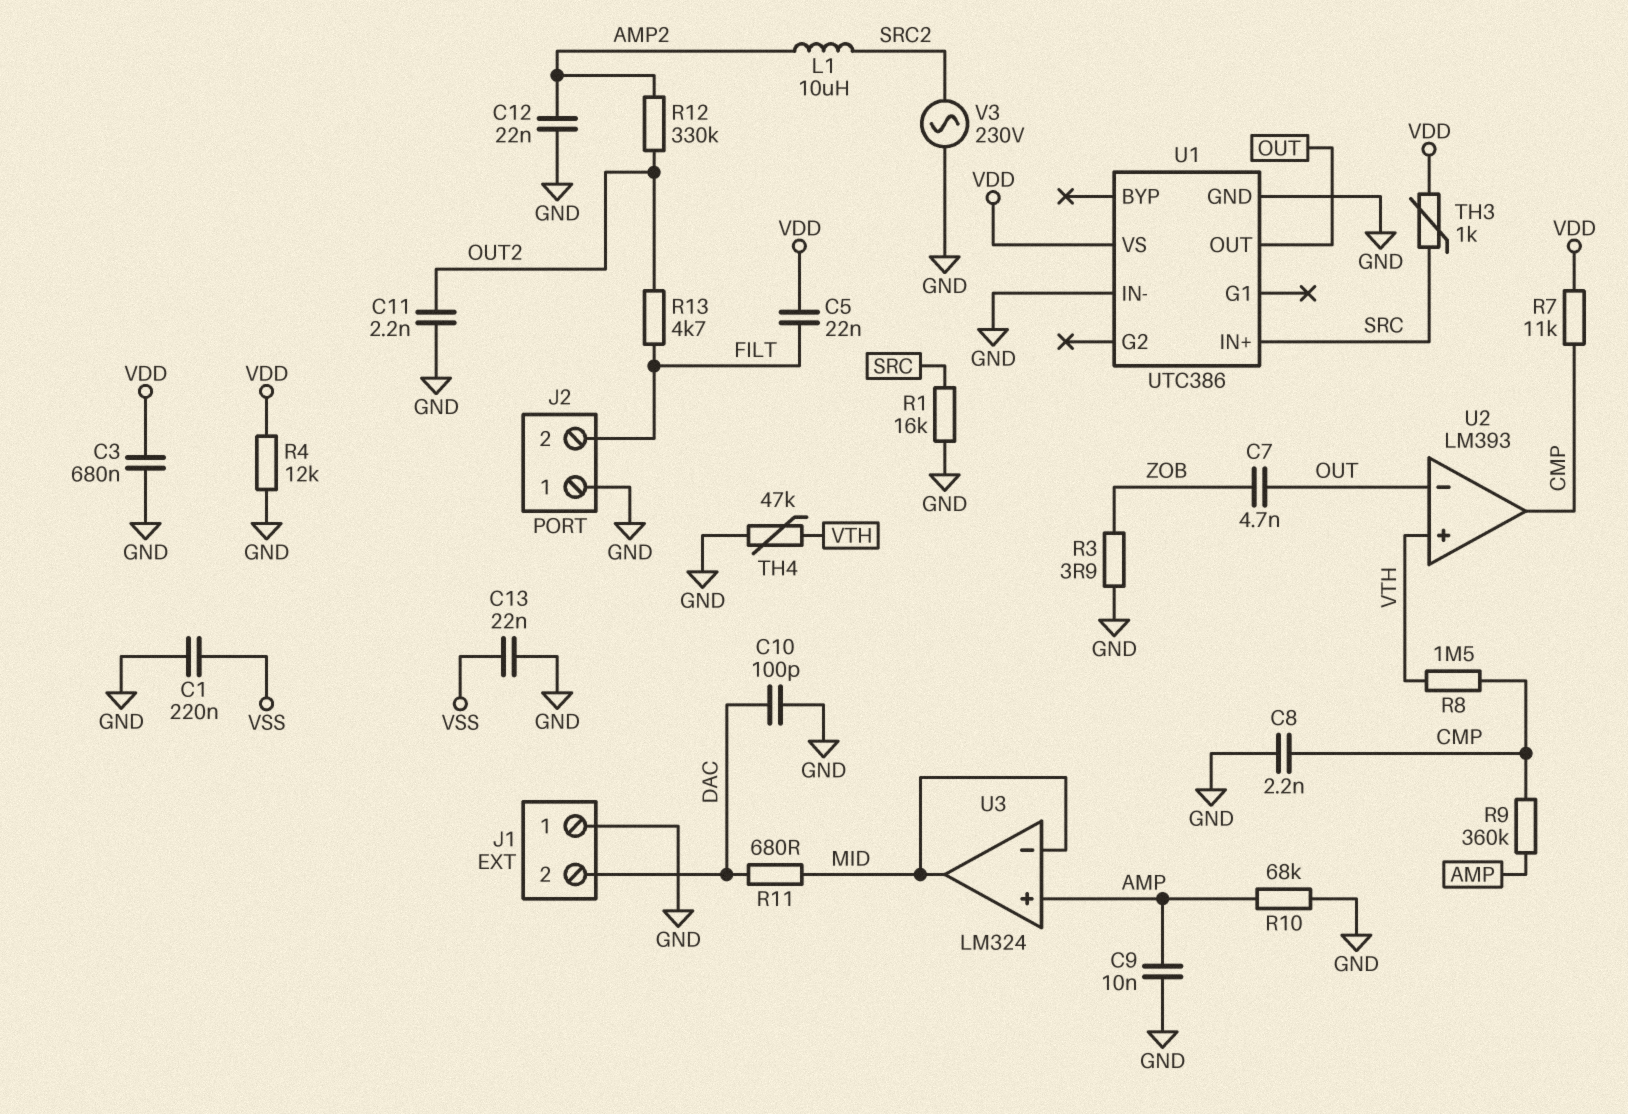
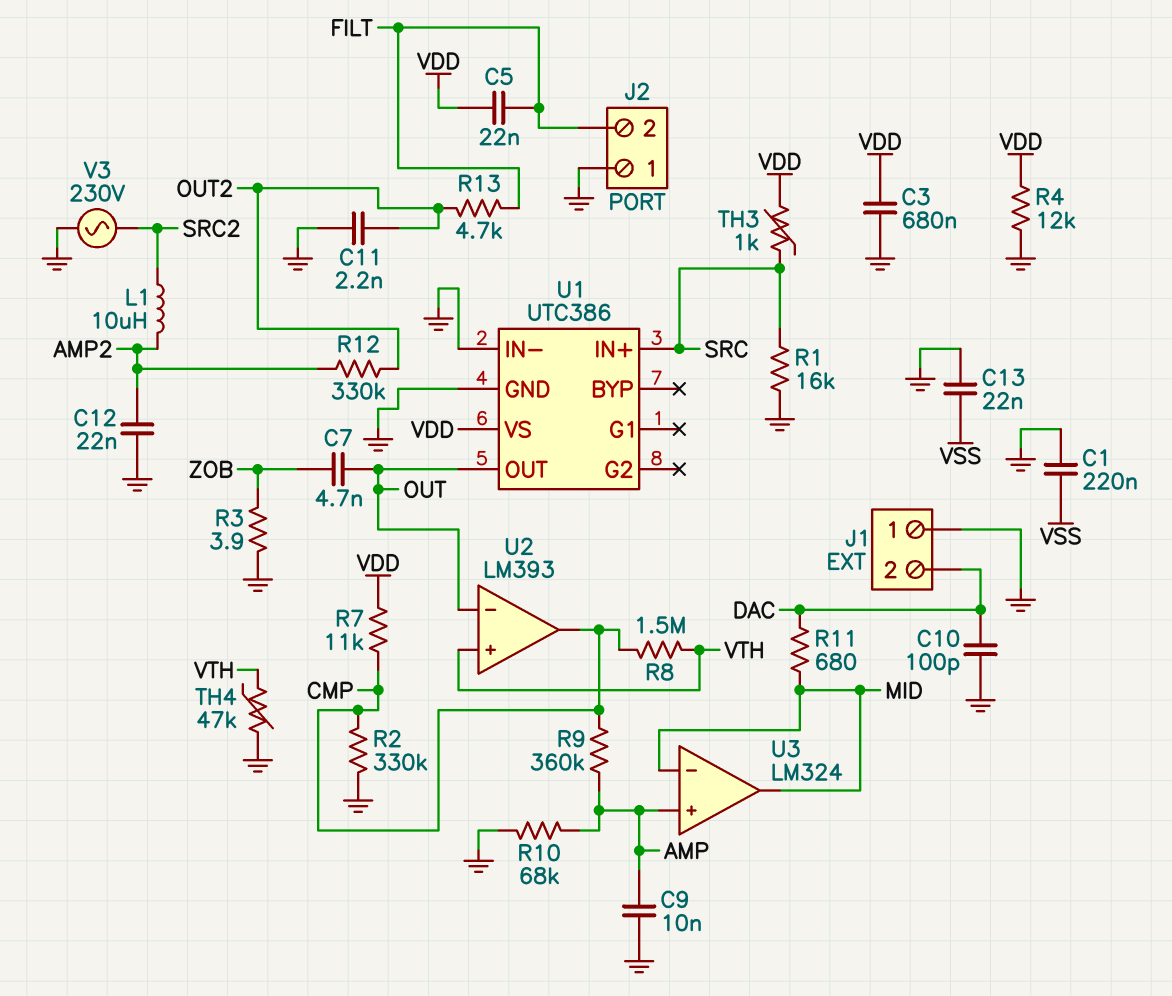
C8: 2.2nF (CMP, GND) -> none
R2: none -> 330k (CMP, GND)

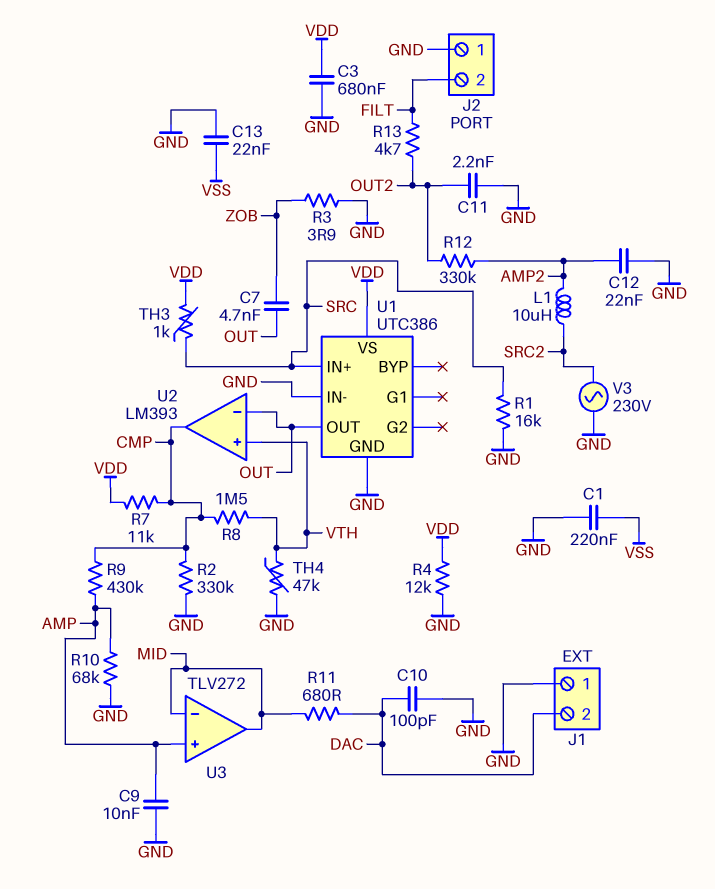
C5: 22nF (FILT, VDD) -> none
R9: 360k (AMP, CMP) -> 430k (AMP, CMP)
U3: LM324 -> TLV272

